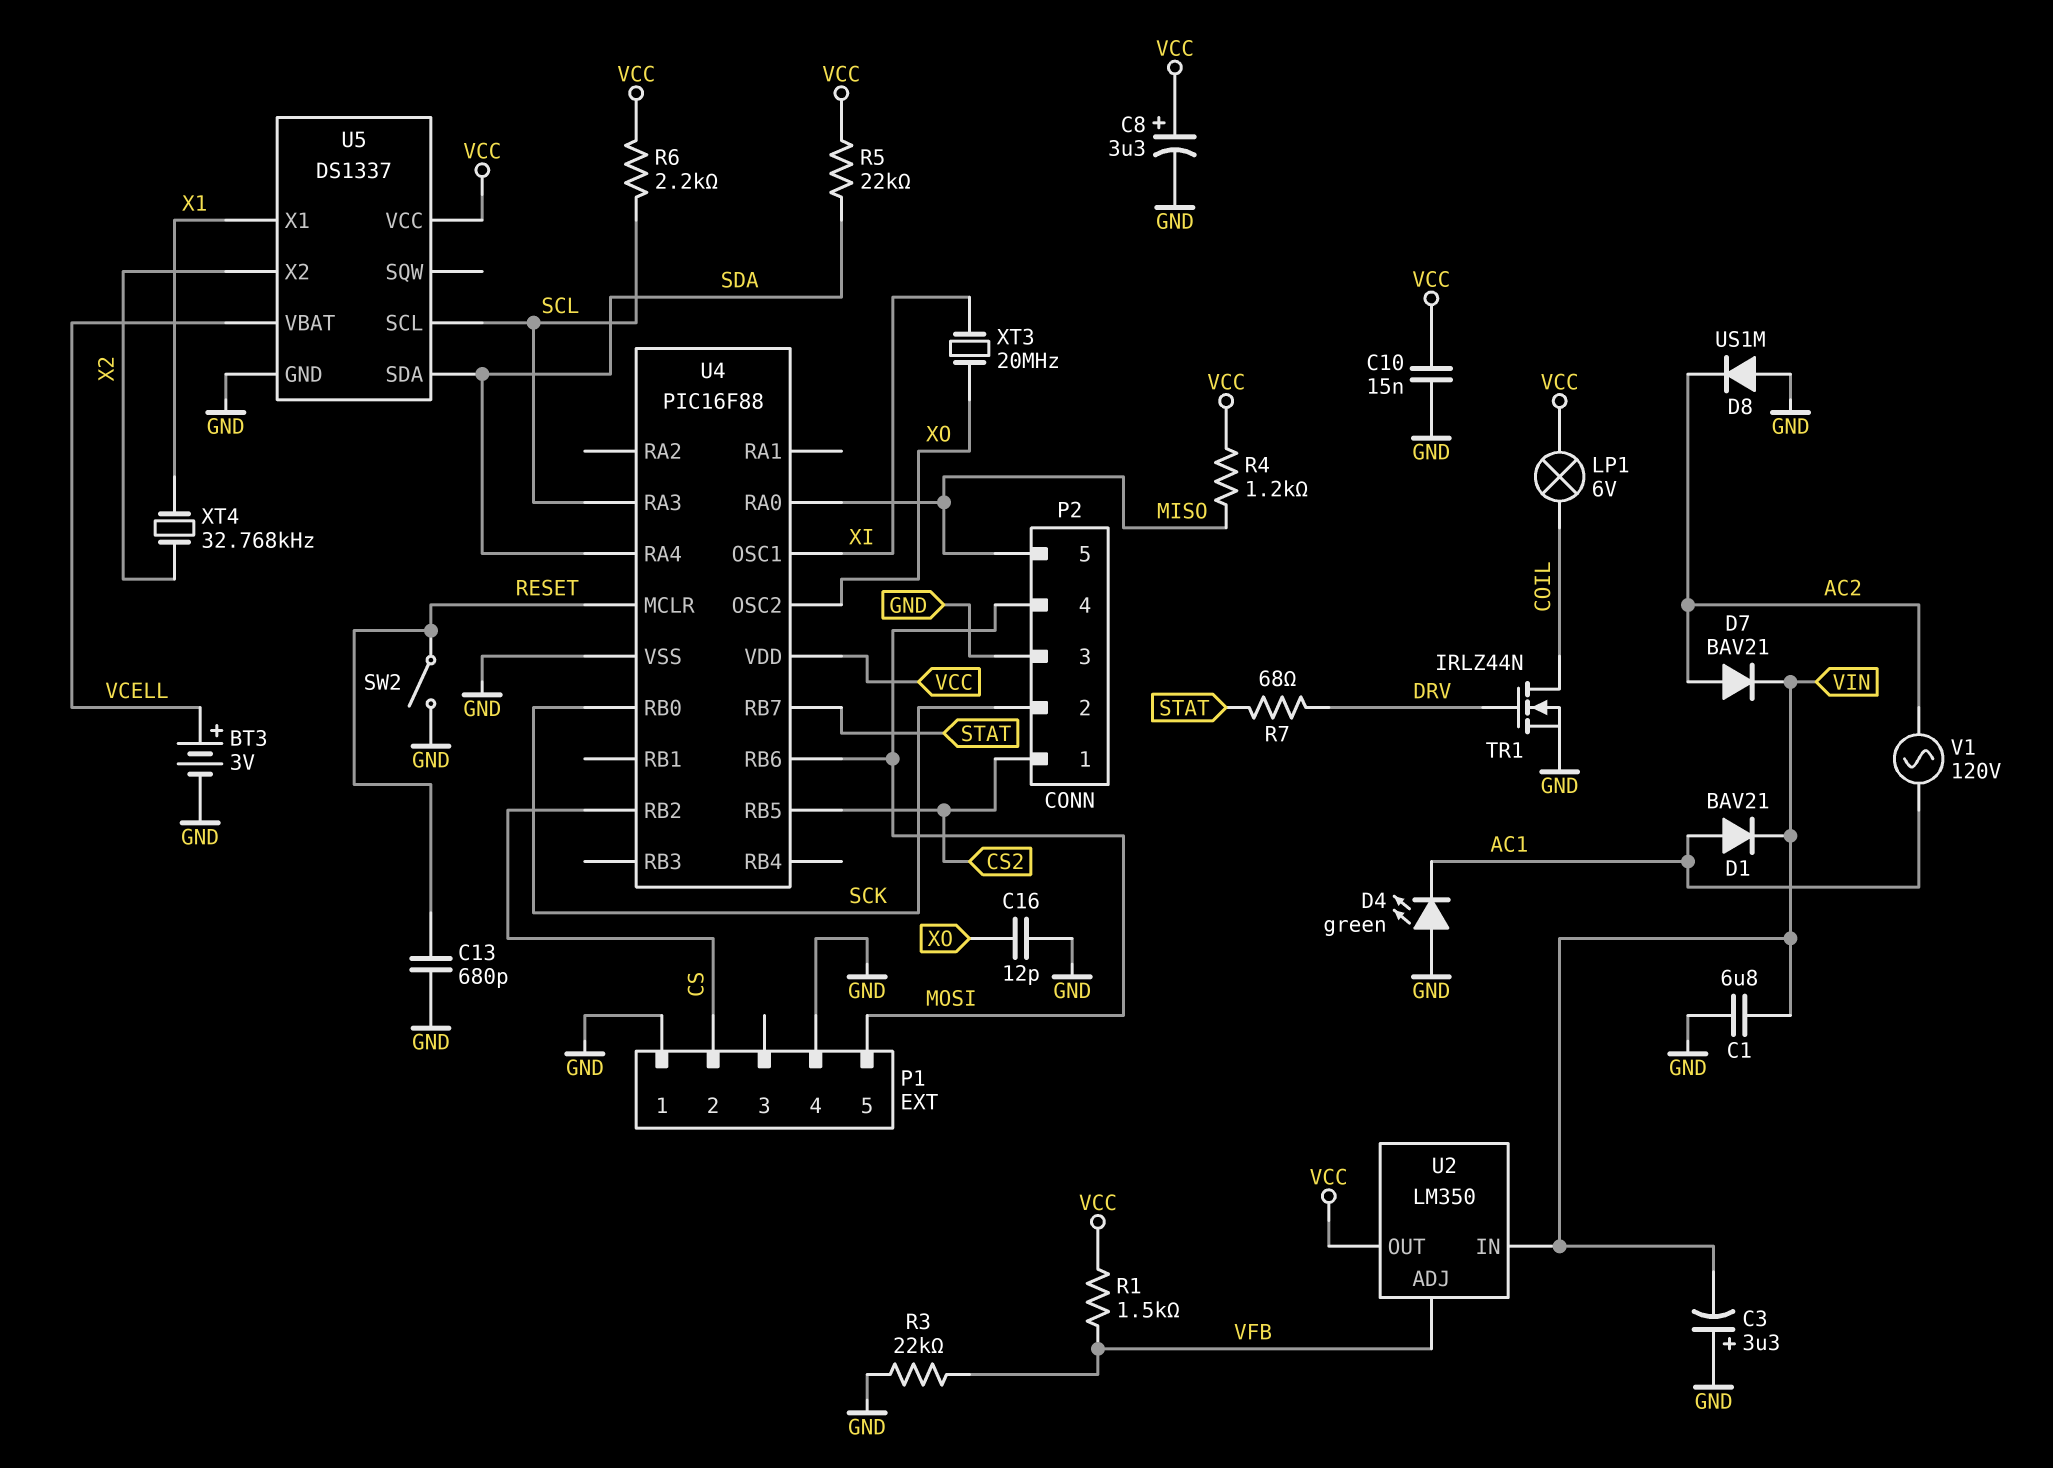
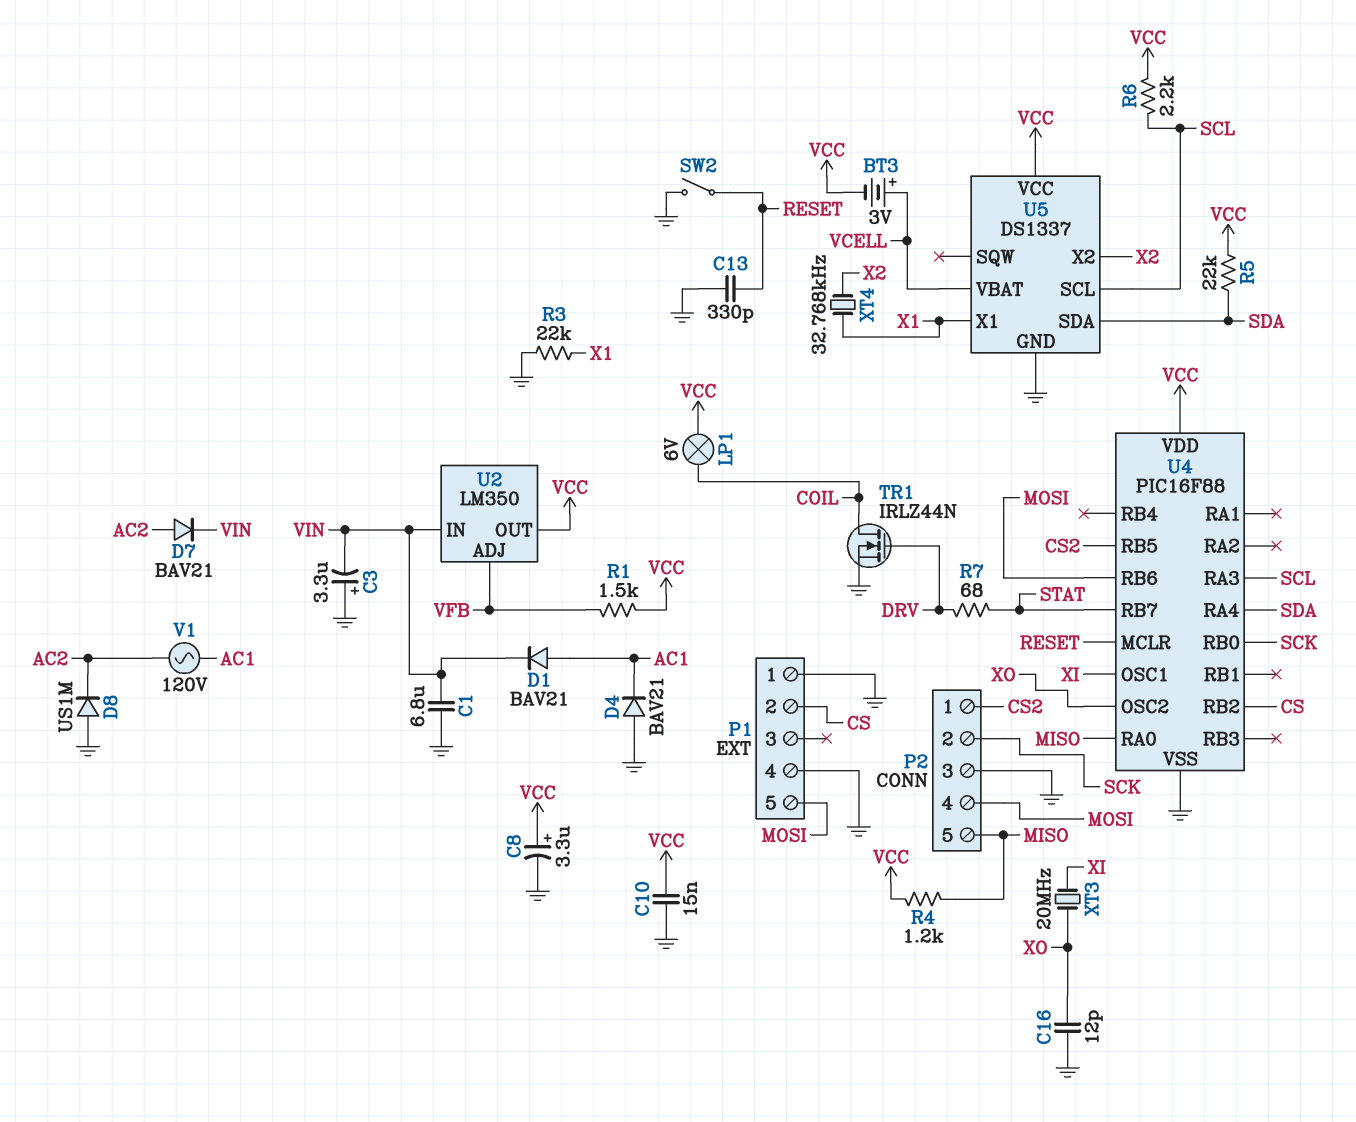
BT3: 3V (plus VCELL, minus GND) -> 3V (plus VCELL, minus VCC)
C13: 680pF (GND, RESET) -> 330pF (GND, RESET)
D4: LED green (A GND, K AC1) -> diode BAV21 (A GND, K AC1)
R3: 22k (GND, VFB) -> 22k (GND, X1)

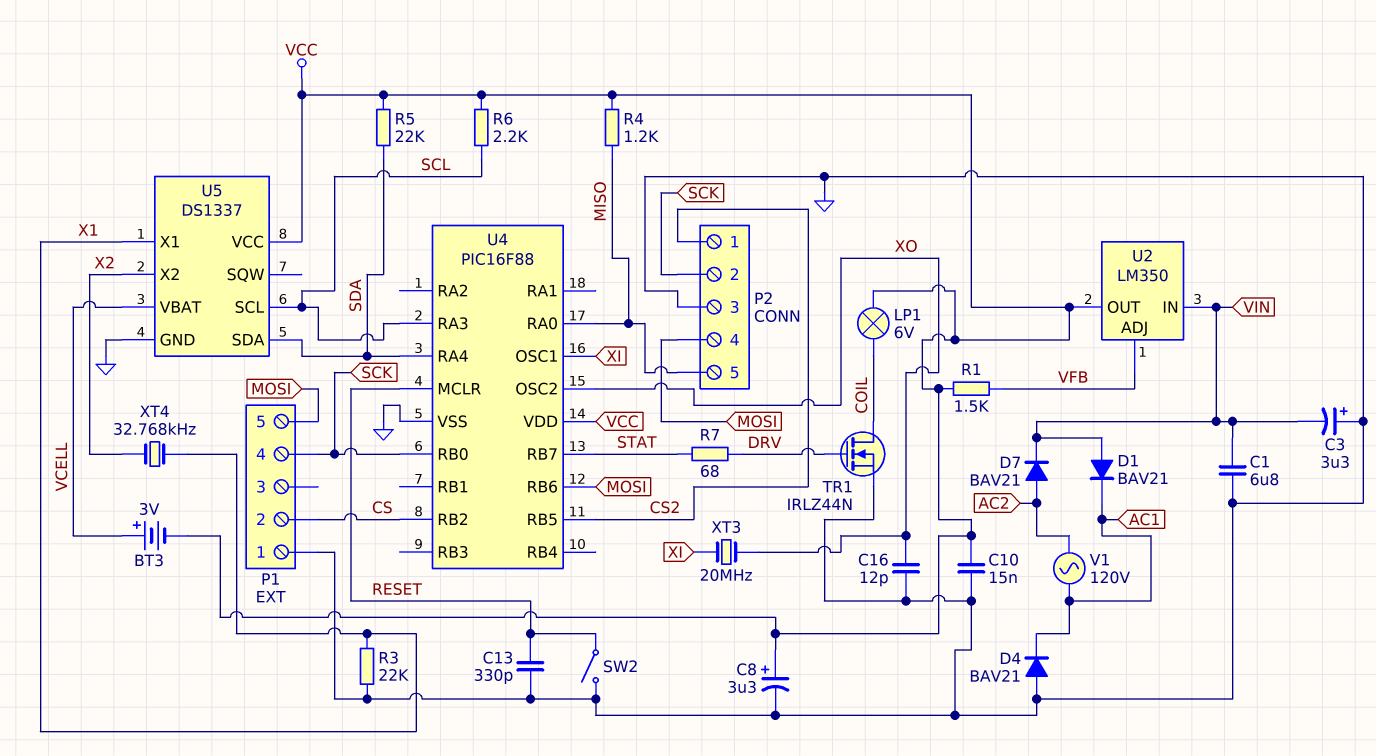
D1: diode BAV21 (A AC1, K VIN) -> diode BAV21 (A VIN, K AC1)
D8: diode US1M (A GND, K AC2) -> none
P1 pin 4: GND -> SCK

